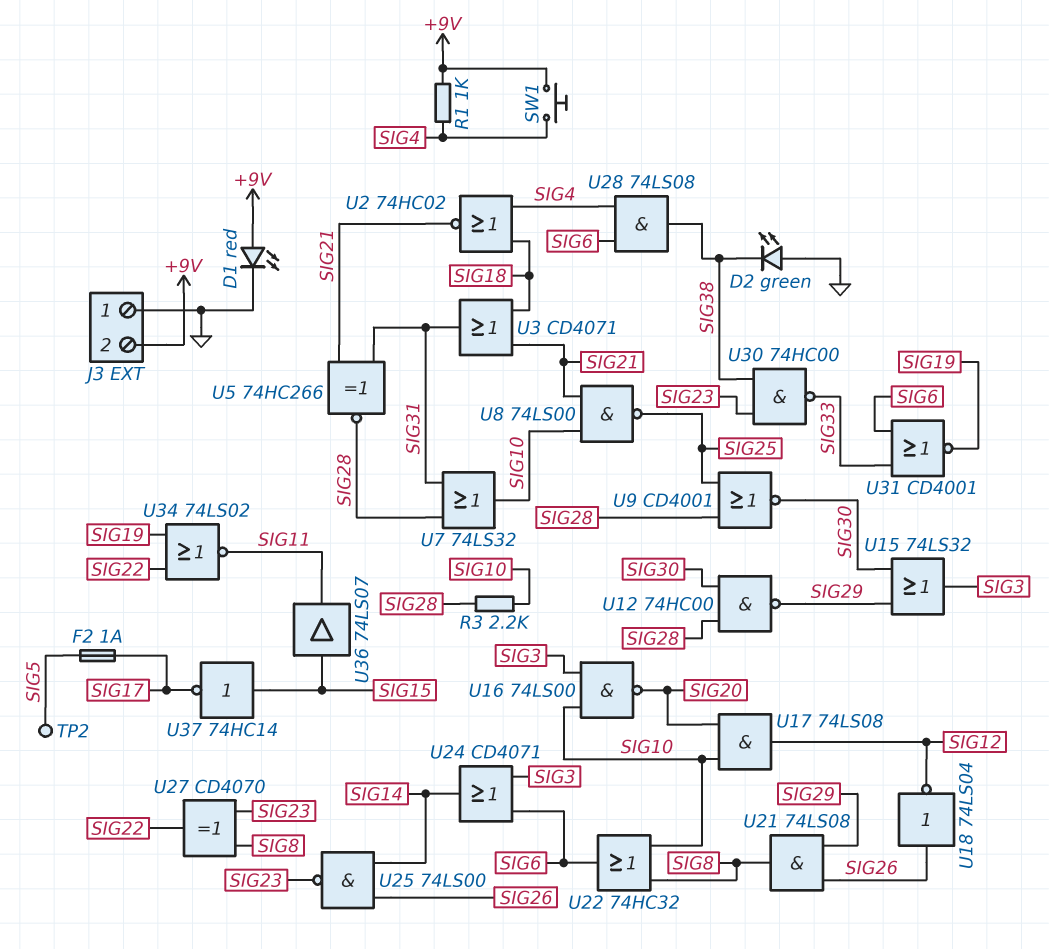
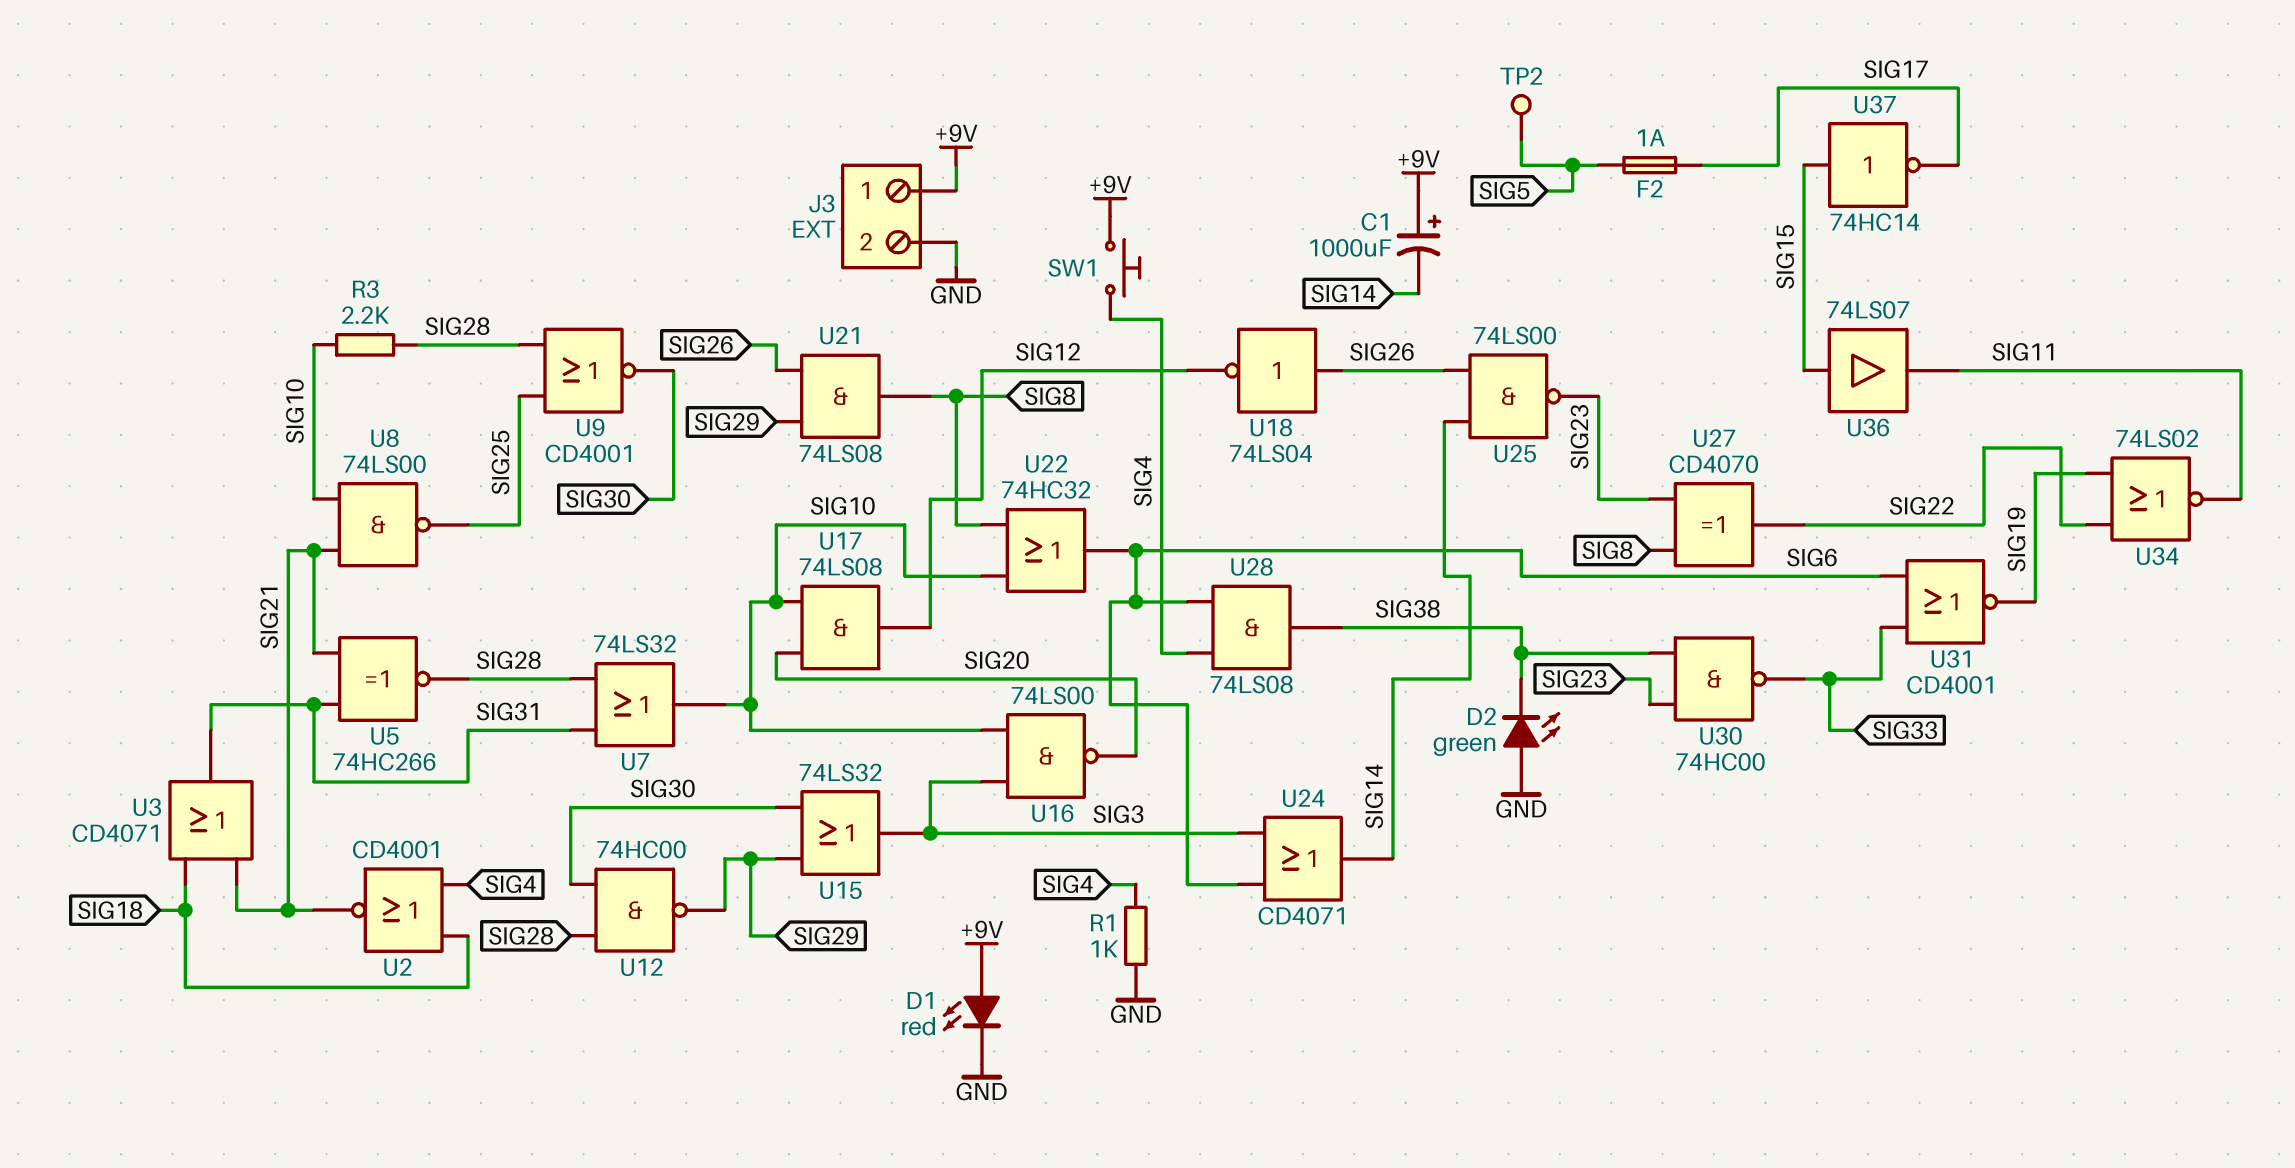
C1: none -> 1000uF (plus +9V, minus SIG14)
J3 pin 1: GND -> +9V
J3 pin 2: +9V -> GND
R1: 1k (+9V, SIG4) -> 1k (GND, SIG4)
U2: NOR 74HC02 (in SIG4, in SIG18, out SIG21) -> NOR CD4001 (in SIG4, in SIG18, out SIG21)

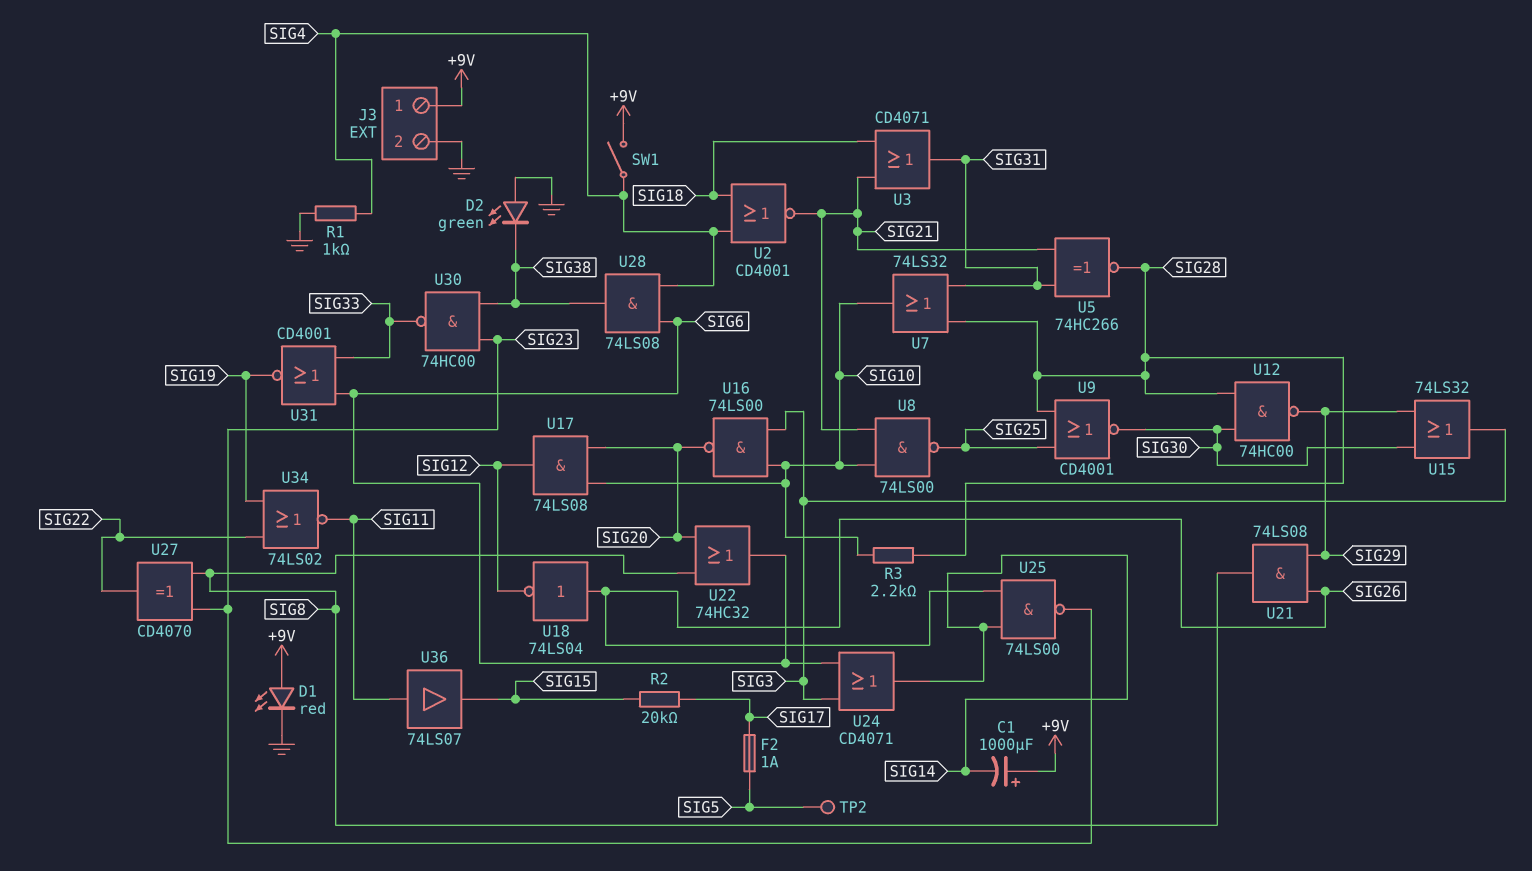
R2: none -> 20k (SIG15, SIG17)
SW1: button (+9V, SIG4) -> switch (+9V, SIG4)
U22: OR 74HC32 (in SIG8, in SIG10, out SIG6) -> OR 74HC32 (in SIG8, in SIG20, out SIG6)
U36: buffer 74LS07 (in SIG15, out SIG11) -> buffer 74LS07 (in SIG11, out SIG15)
U37: NOT 74HC14 (in SIG15, out SIG17) -> none

